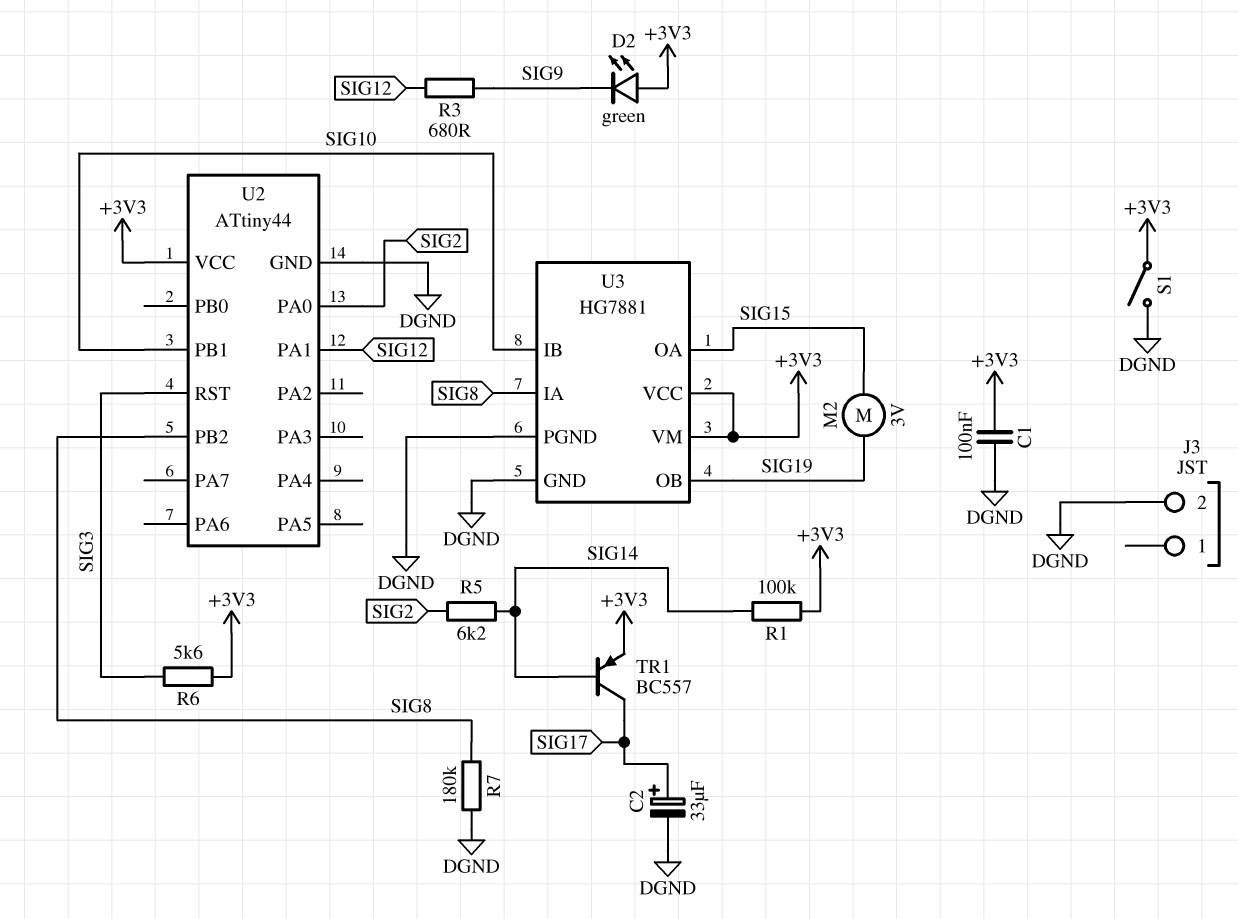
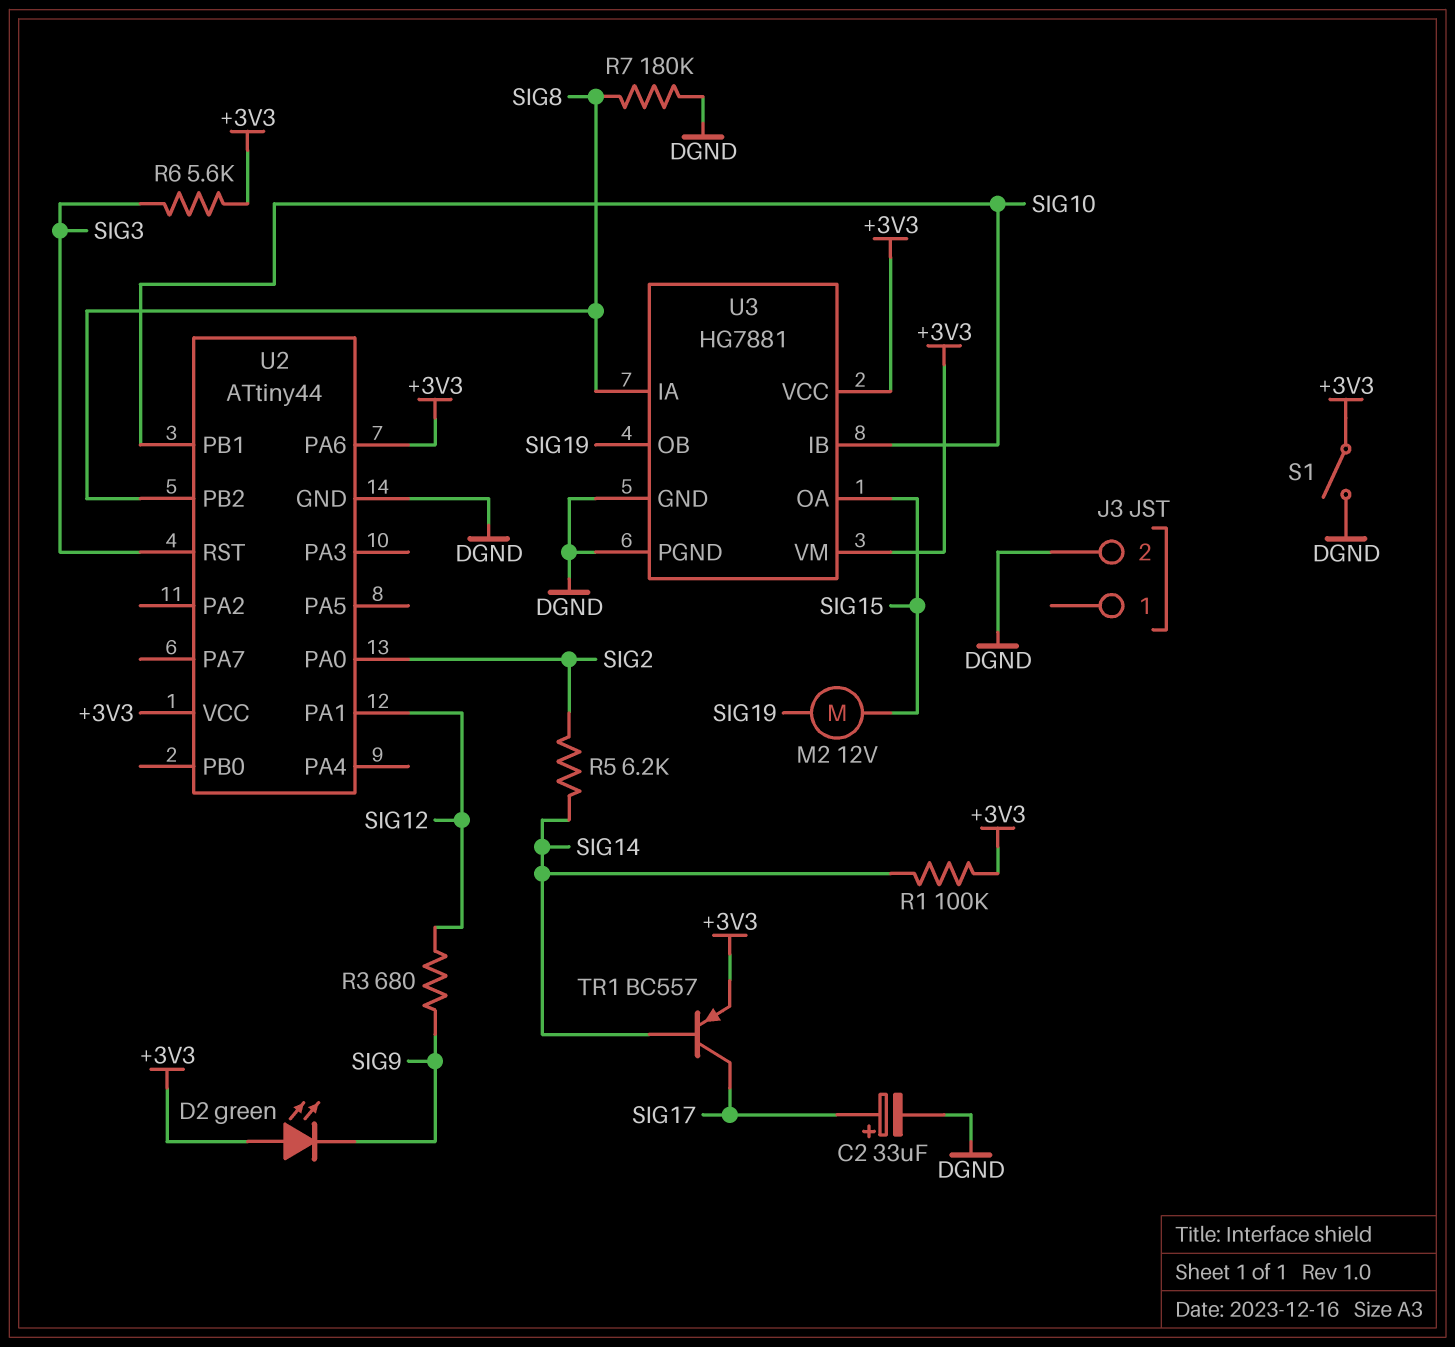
C1: 100nF (+3V3, DGND) -> none
M2: motor 3V (SIG15, SIG19) -> motor 12V (SIG15, SIG19)
U2 pin PA6: none -> +3V3

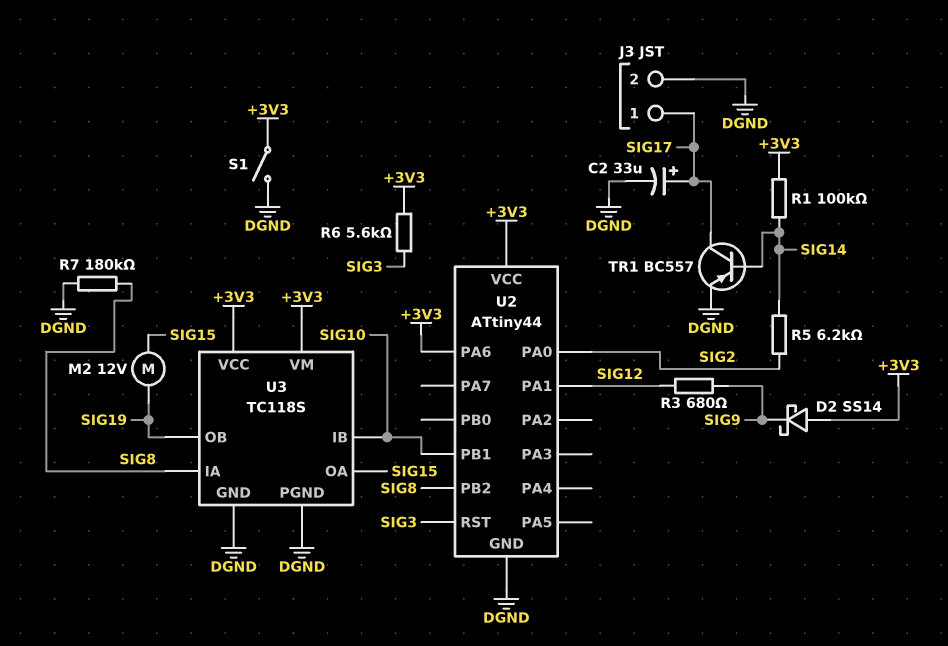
D2: LED green (A +3V3, K SIG9) -> schottky SS14 (A +3V3, K SIG9)
J3 pin 1: none -> SIG17
TR1: PNP BC557 (B SIG14, C SIG17, E +3V3) -> PNP BC557 (B SIG14, C SIG17, E DGND)
U3: HG7881 -> TC118S

